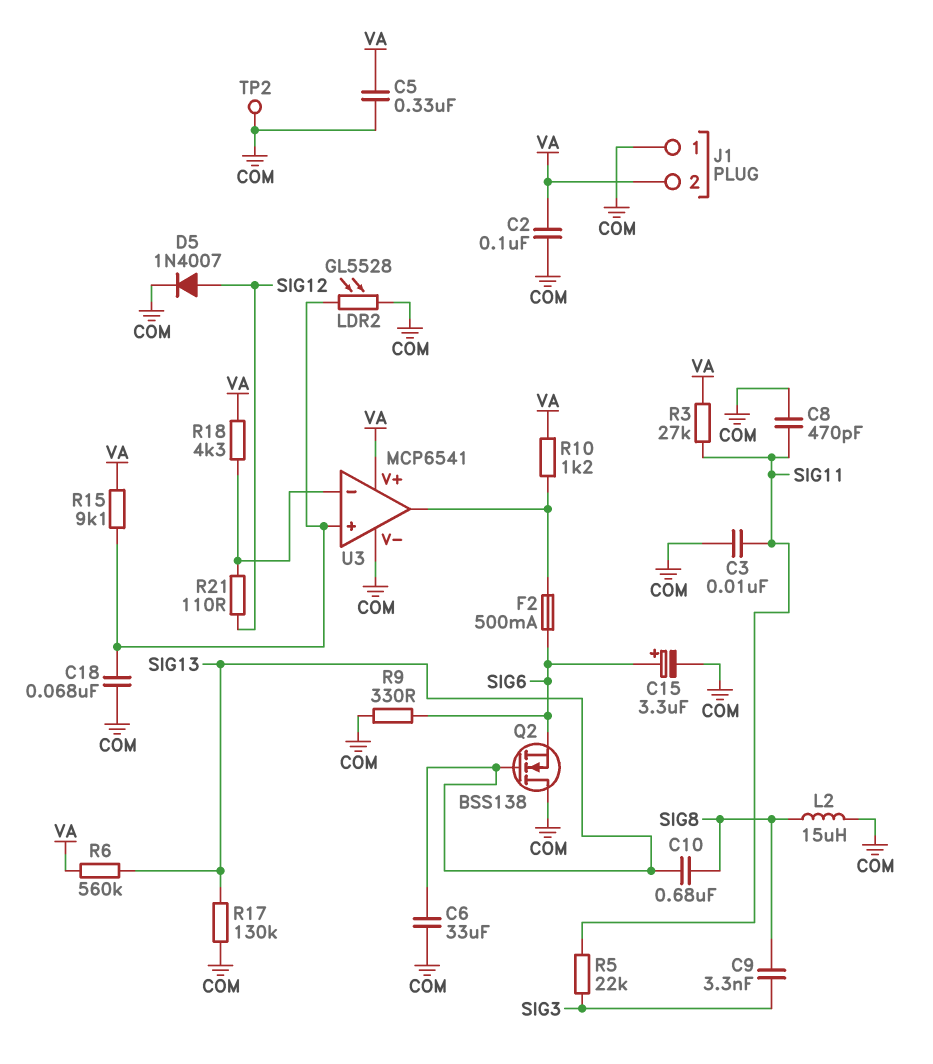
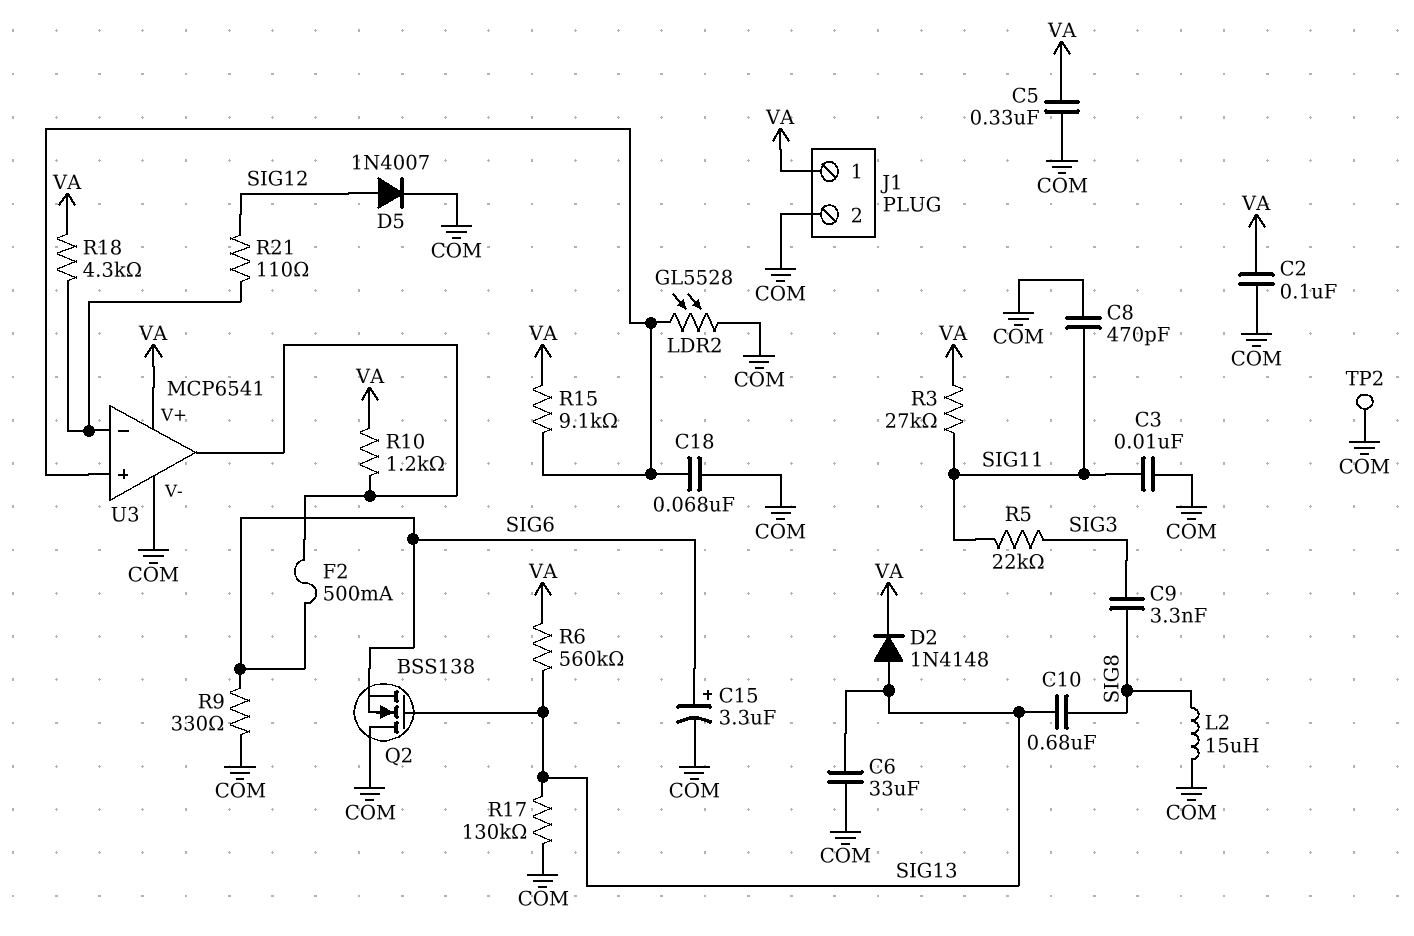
D2: none -> diode 1N4148 (A SIG13, K VA)
J1 pin 1: COM -> VA
J1 pin 2: VA -> COM

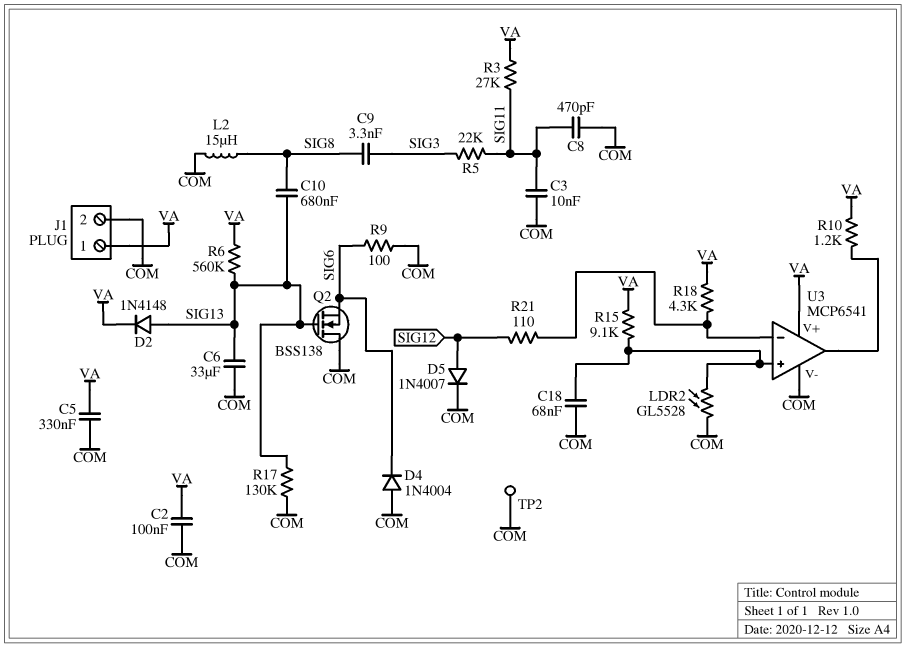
C15: 3.3uF (plus SIG6, minus COM) -> none
D4: none -> diode 1N4004 (A COM, K SIG6)
F2: 500mA (SIG6, U3/out) -> none
R9: 330 (COM, SIG6) -> 100 (COM, SIG6)

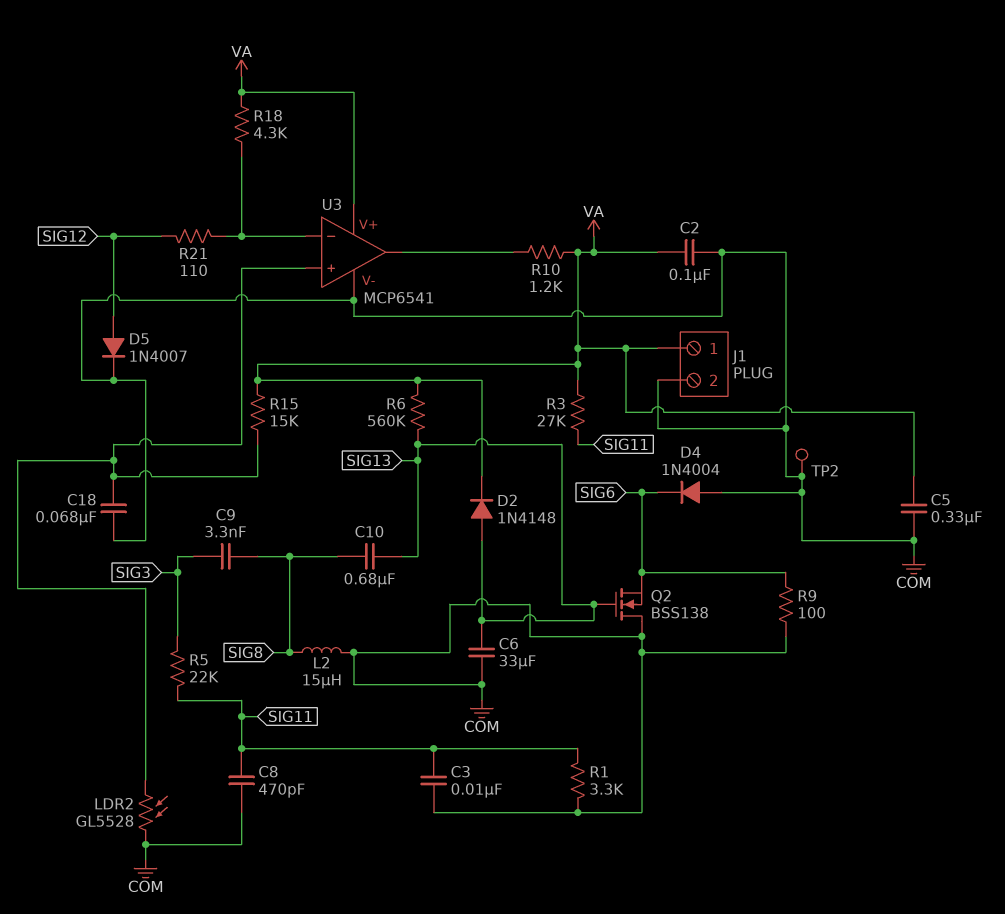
R1: none -> 3.3k (COM, SIG11)
R15: 9.1k (U3/in+, VA) -> 15k (U3/in+, VA)
R17: 130k (COM, SIG13) -> none

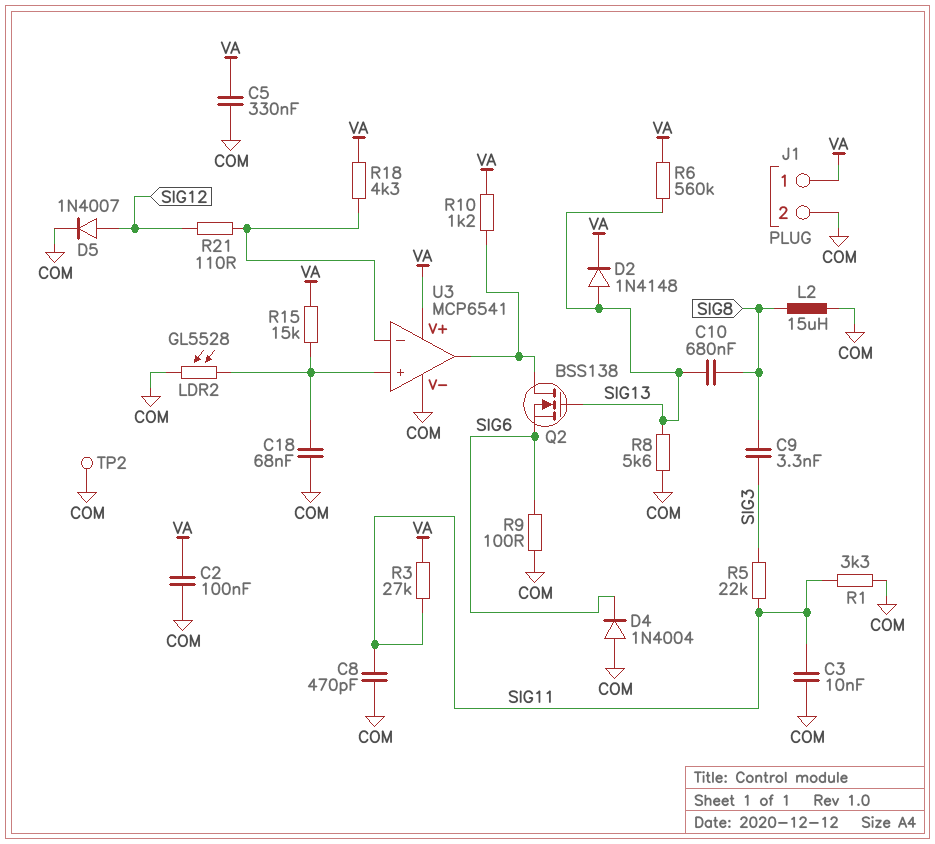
C6: 33uF (COM, SIG13) -> none
Q2: NMOS BSS138 (G SIG13, D COM, S SIG6) -> NMOS BSS138 (G SIG13, D U3/out, S SIG6)
R8: none -> 5.6k (COM, SIG13)

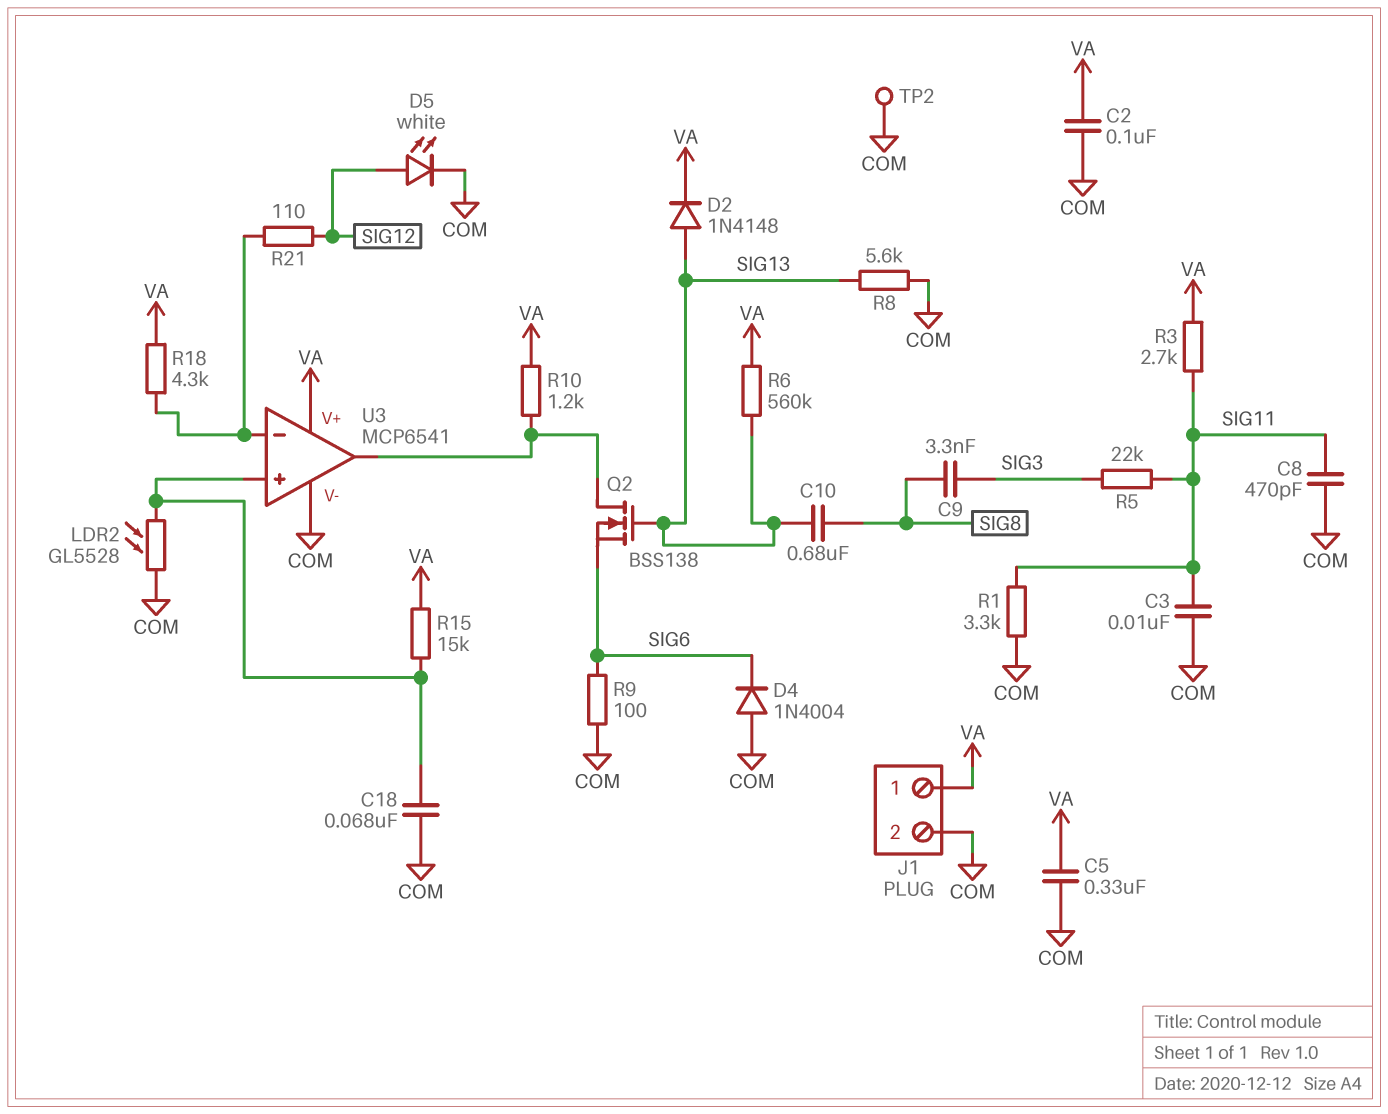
D5: diode 1N4007 (A SIG12, K COM) -> LED white (A SIG12, K COM)
L2: 15uH (COM, SIG8) -> none
R3: 27k (SIG11, VA) -> 2.7k (SIG11, VA)

